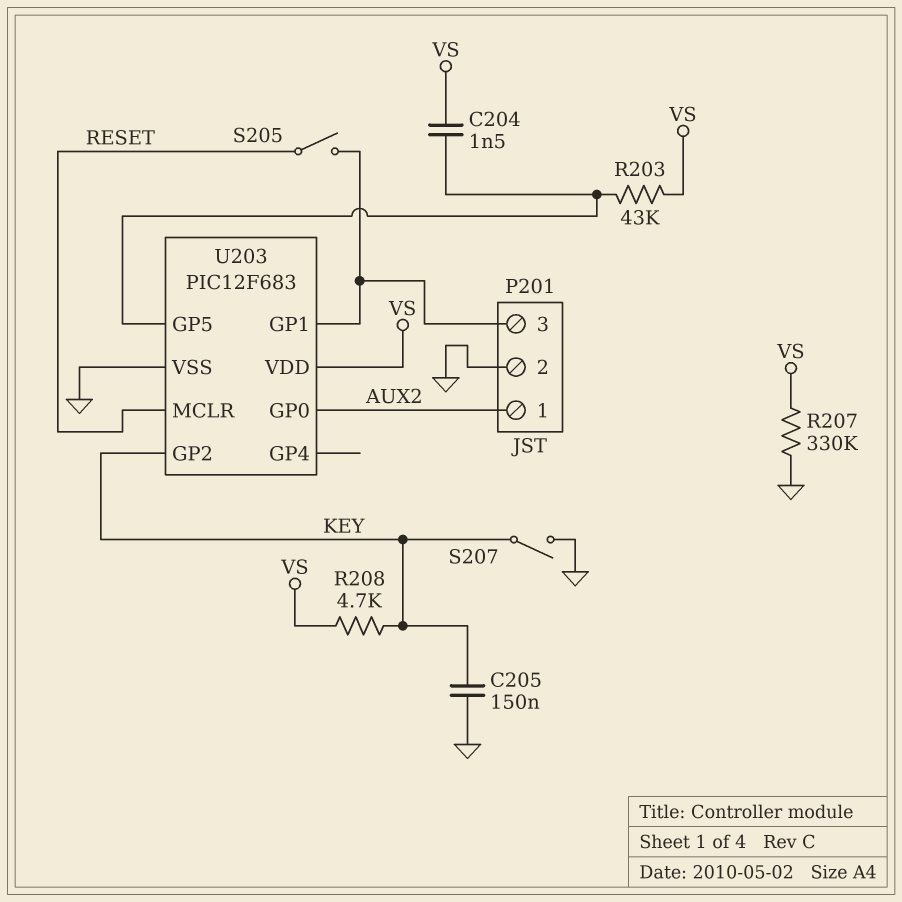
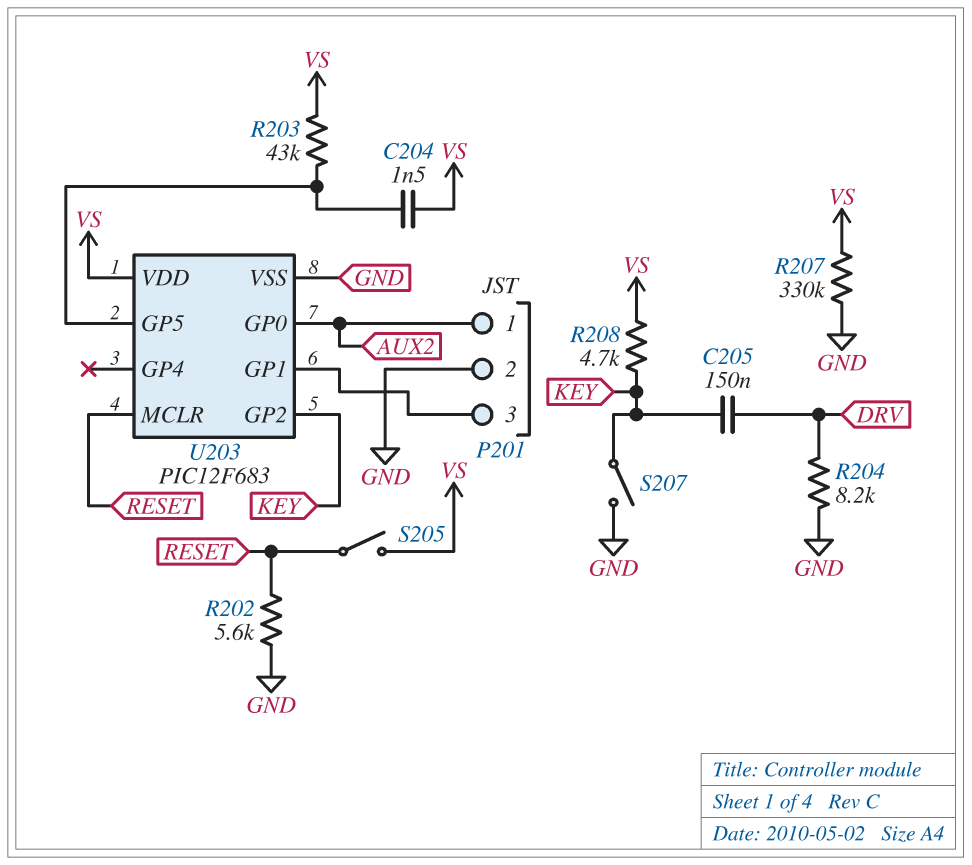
C205: 150nF (GND, KEY) -> 150nF (DRV, KEY)
R202: none -> 5.6k (GND, RESET)
R204: none -> 8.2k (DRV, GND)
S205: switch (P201/3, RESET) -> switch (RESET, VS)

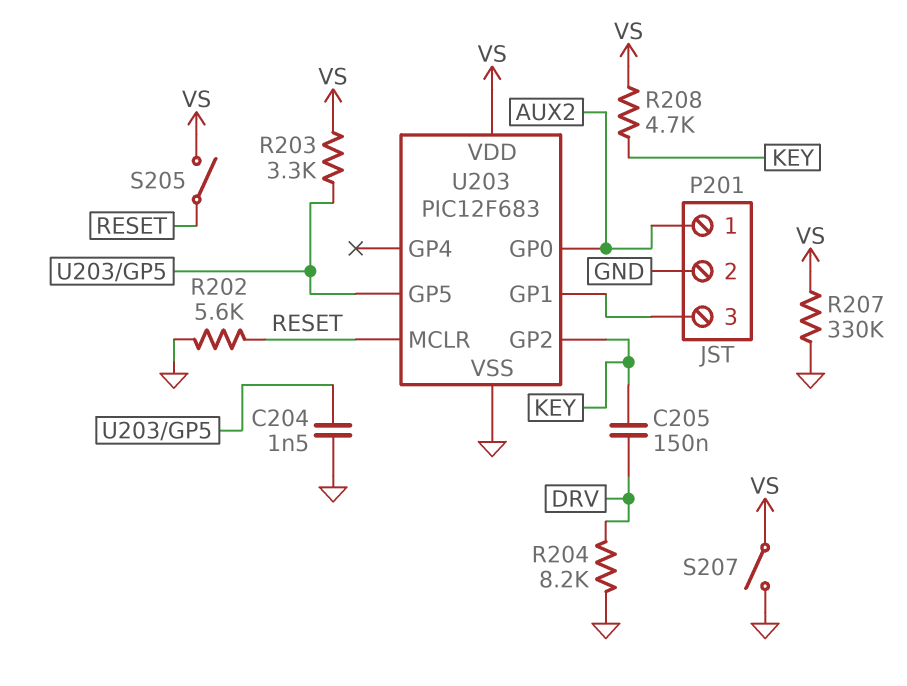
C204: 1.5nF (U203/GP5, VS) -> 1.5nF (GND, U203/GP5)
R203: 43k (U203/GP5, VS) -> 3.3k (U203/GP5, VS)
S207: switch (GND, KEY) -> switch (GND, VS)

